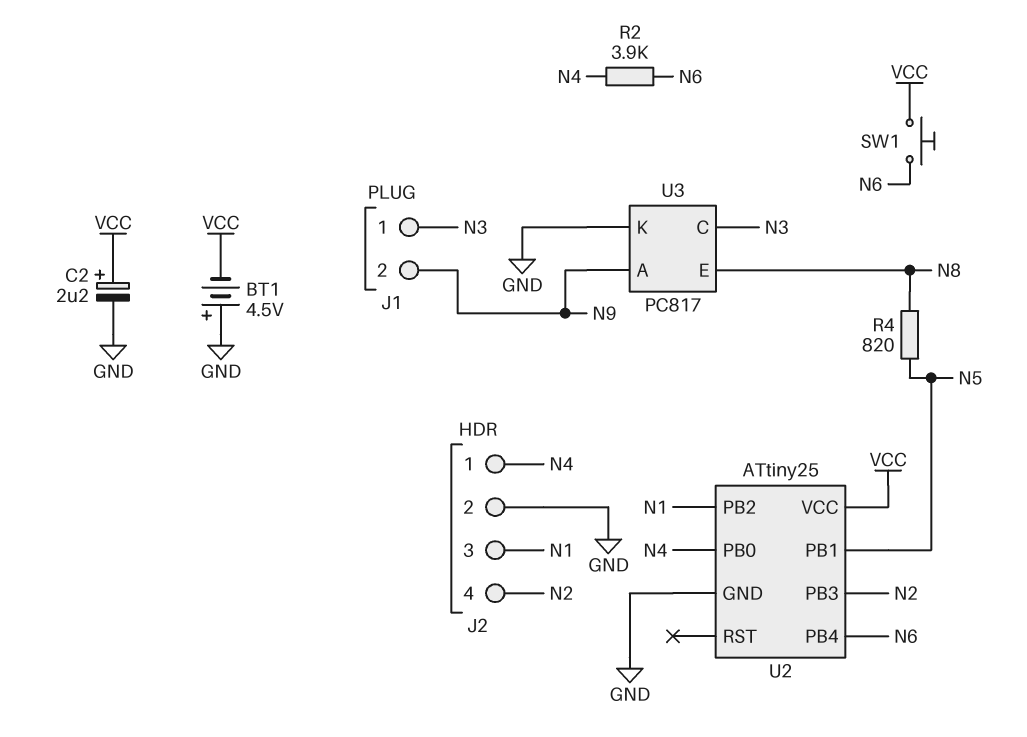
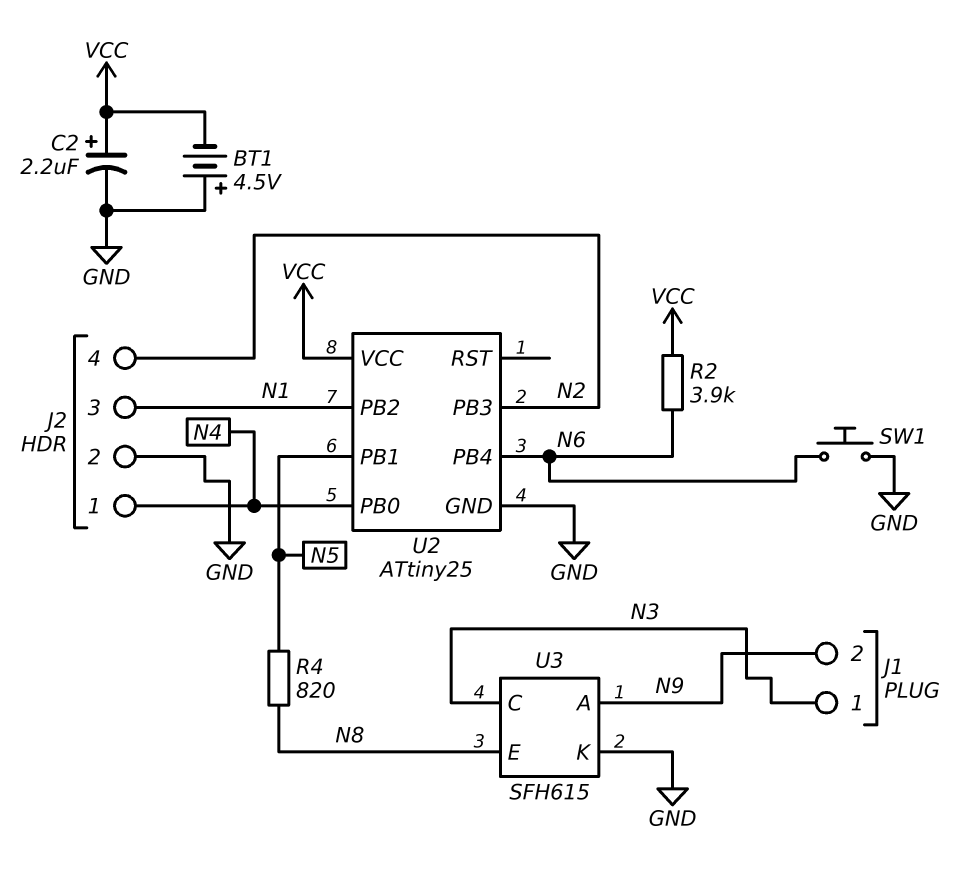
R2: 3.9k (N4, N6) -> 3.9k (N6, VCC)
SW1: button (N6, VCC) -> button (GND, N6)
U3: PC817 -> SFH615

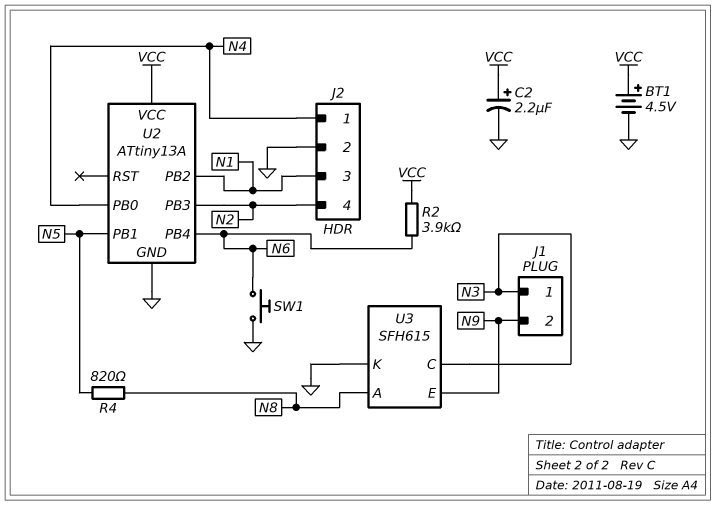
BT1: 4.5V (plus GND, minus VCC) -> 4.5V (plus VCC, minus GND)
U2: ATtiny25 -> ATtiny13A
U3 pin A: N9 -> N8
U3 pin E: N8 -> N9

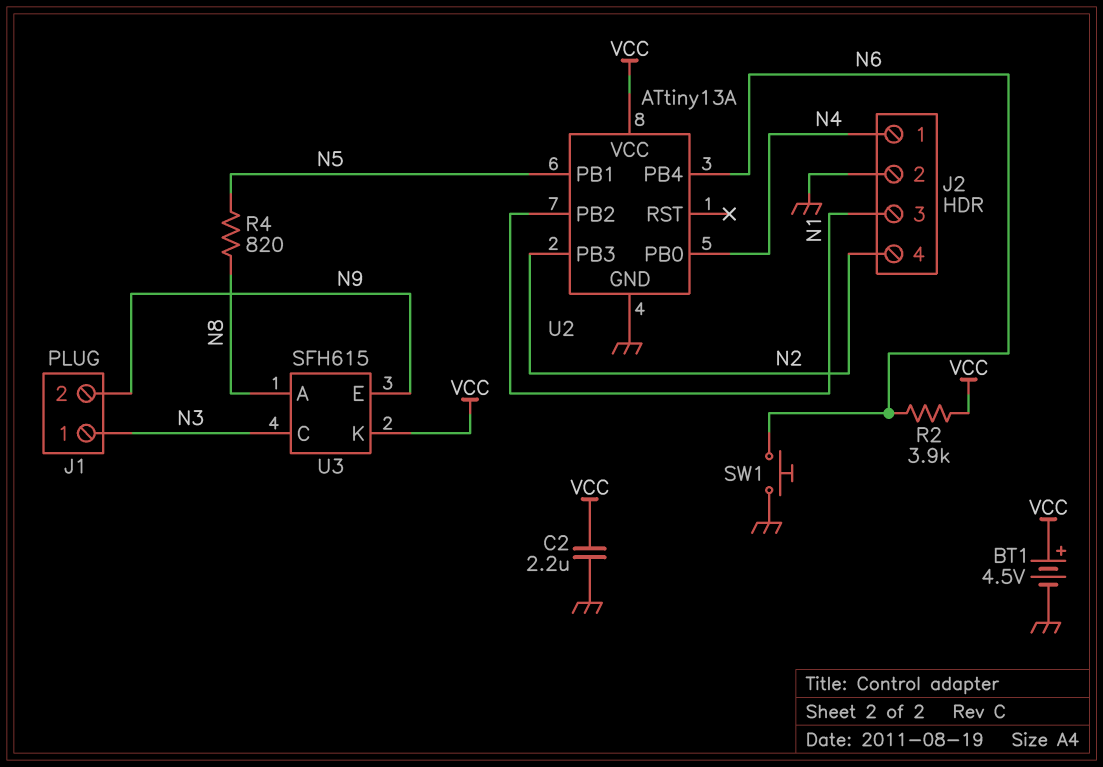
C2: 2.2uF (plus VCC, minus GND) -> 2.2uF (GND, VCC)
U3 pin K: GND -> VCC

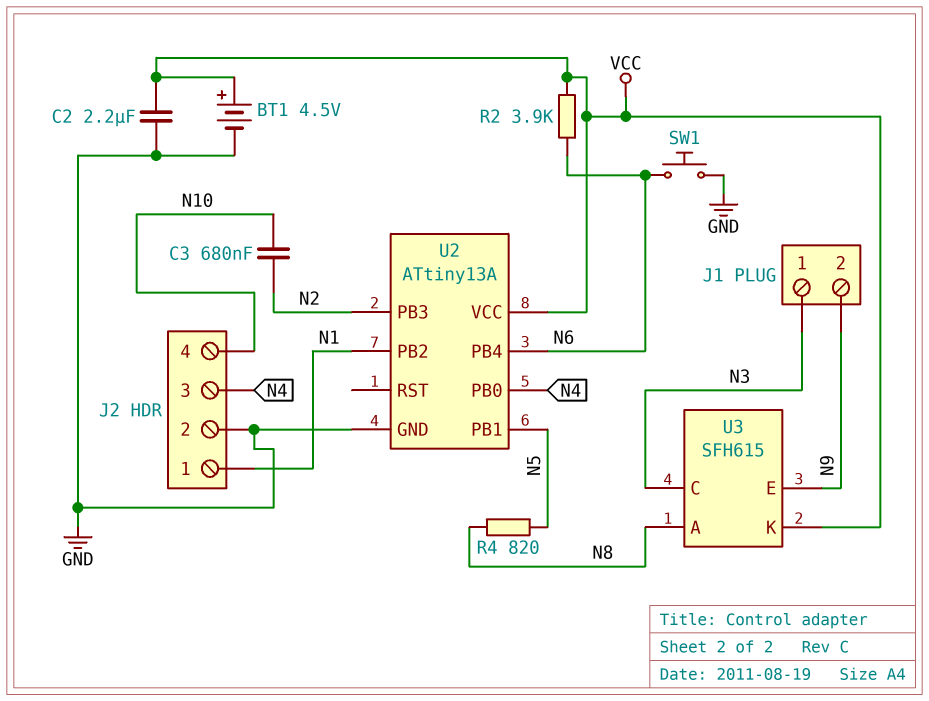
C3: none -> 680nF (N2, N10)
J2 pin 1: N4 -> N1
J2 pin 3: N1 -> N4
J2 pin 4: N2 -> N10

